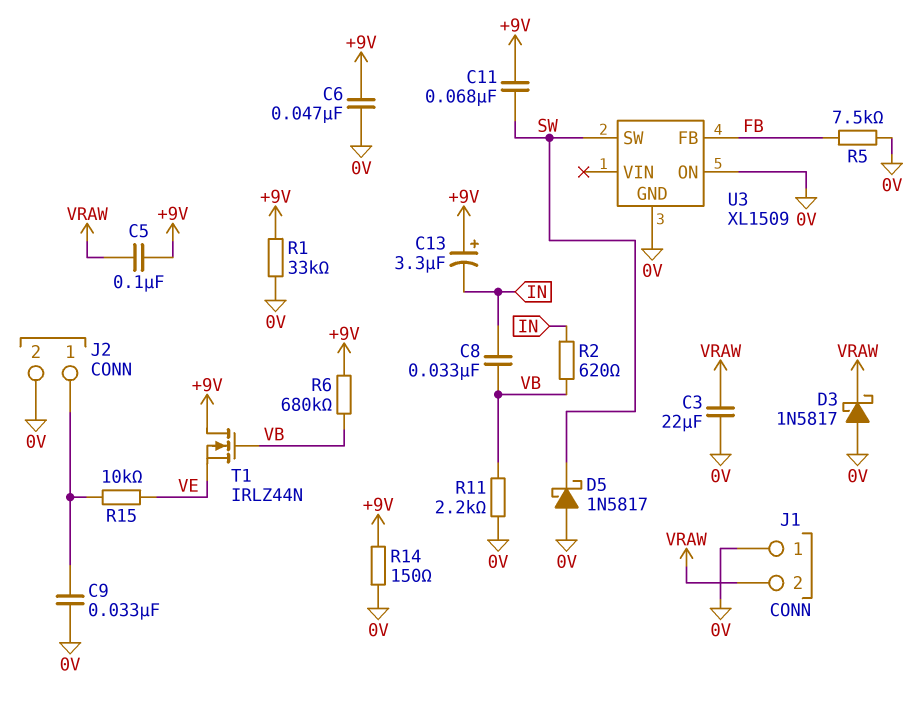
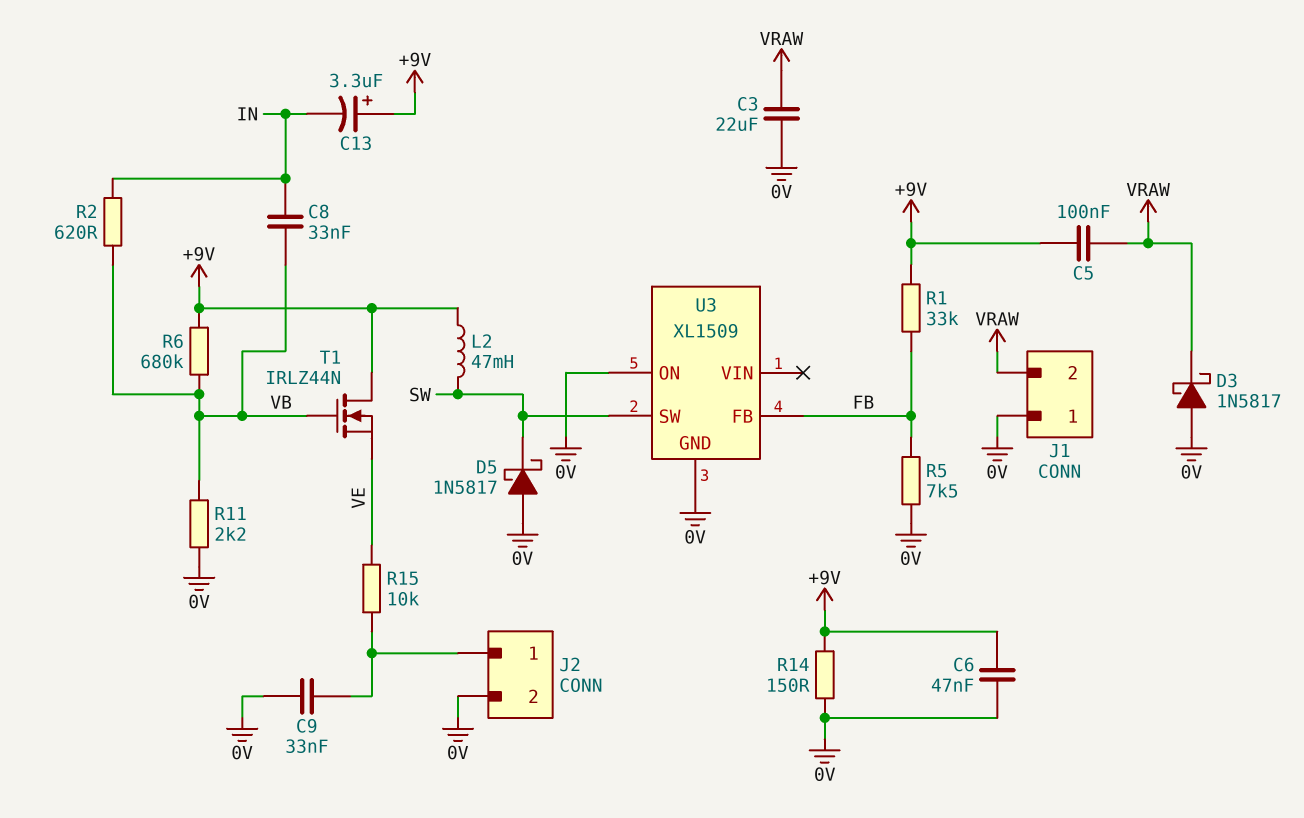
C11: 68nF (+9V, SW) -> none
L2: none -> 47mH (+9V, SW)
R1: 33k (+9V, 0V) -> 33k (+9V, FB)

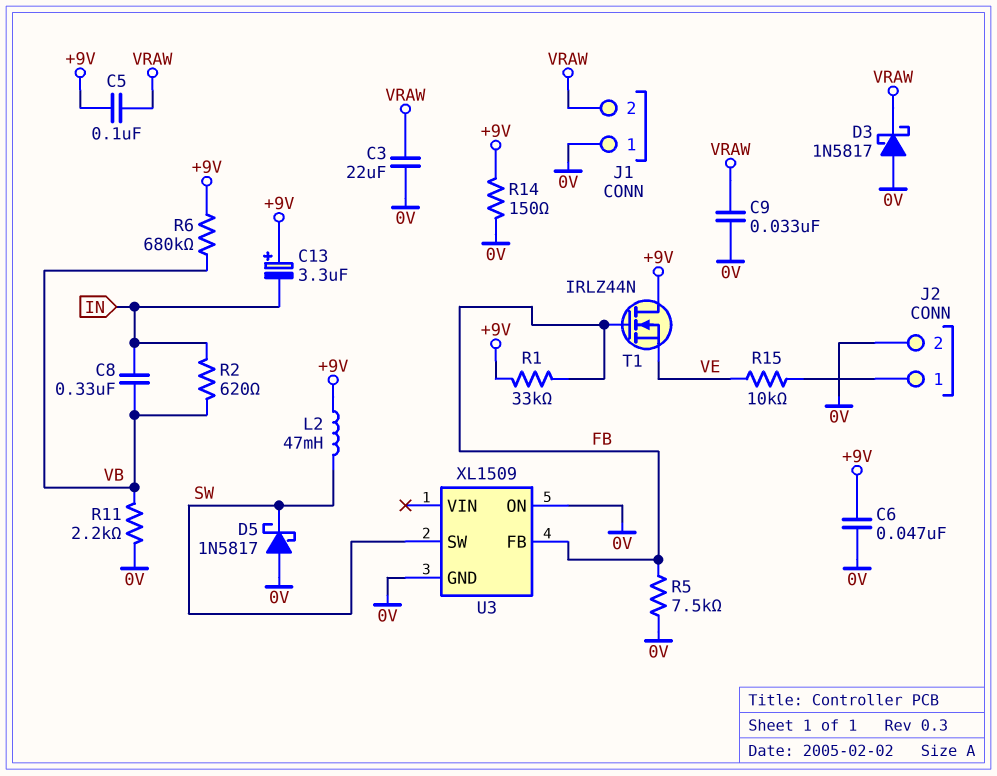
C8: 33nF (IN, VB) -> 330nF (IN, VB)
C9: 33nF (0V, J2/1) -> 33nF (0V, VRAW)
T1: NMOS IRLZ44N (G VB, D +9V, S VE) -> NMOS IRLZ44N (G FB, D +9V, S VE)

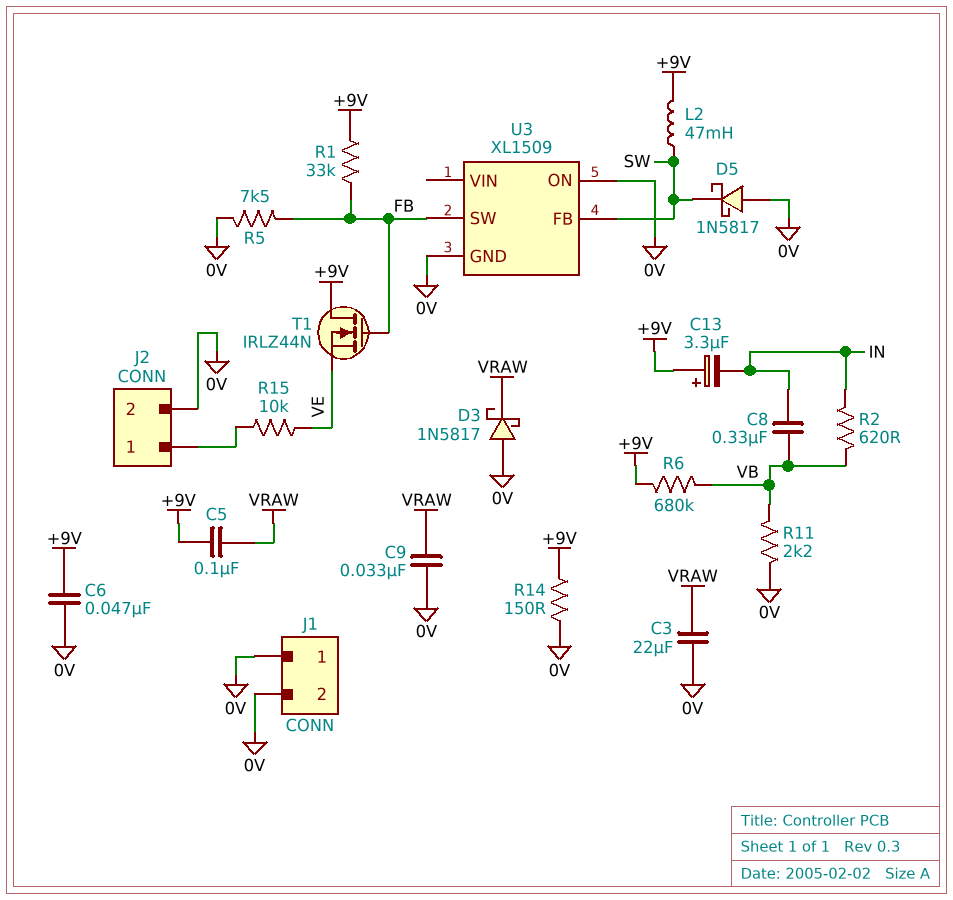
J1 pin 2: VRAW -> 0V
U3 pin FB: FB -> SW
U3 pin SW: SW -> FB

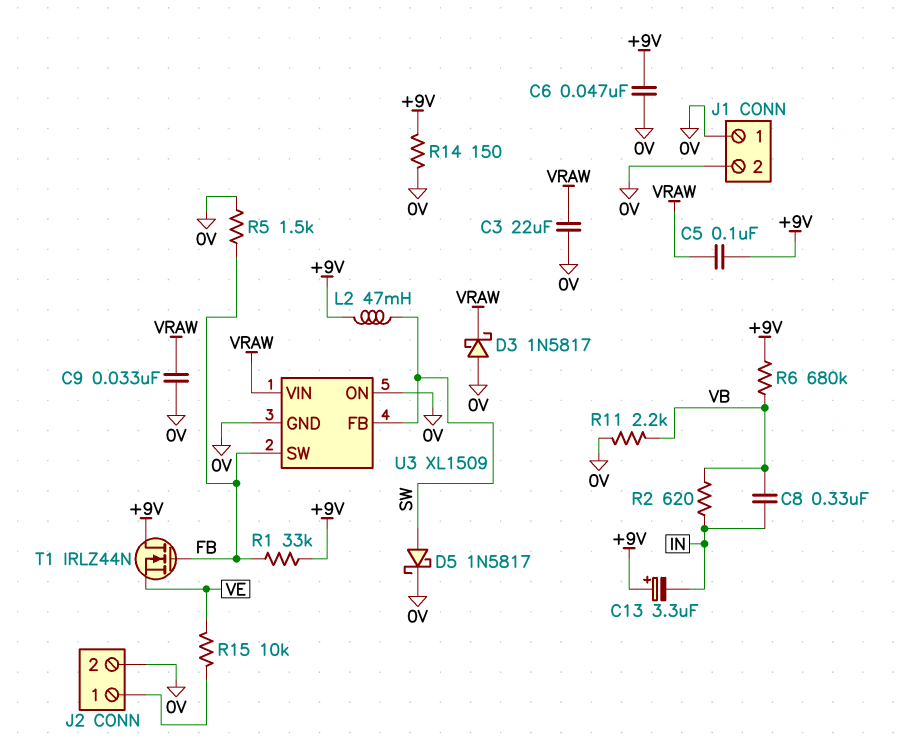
D5: schottky 1N5817 (A 0V, K SW) -> schottky 1N5817 (A SW, K 0V)
R5: 7.5k (0V, FB) -> 1.5k (0V, FB)
U3 pin VIN: none -> VRAW

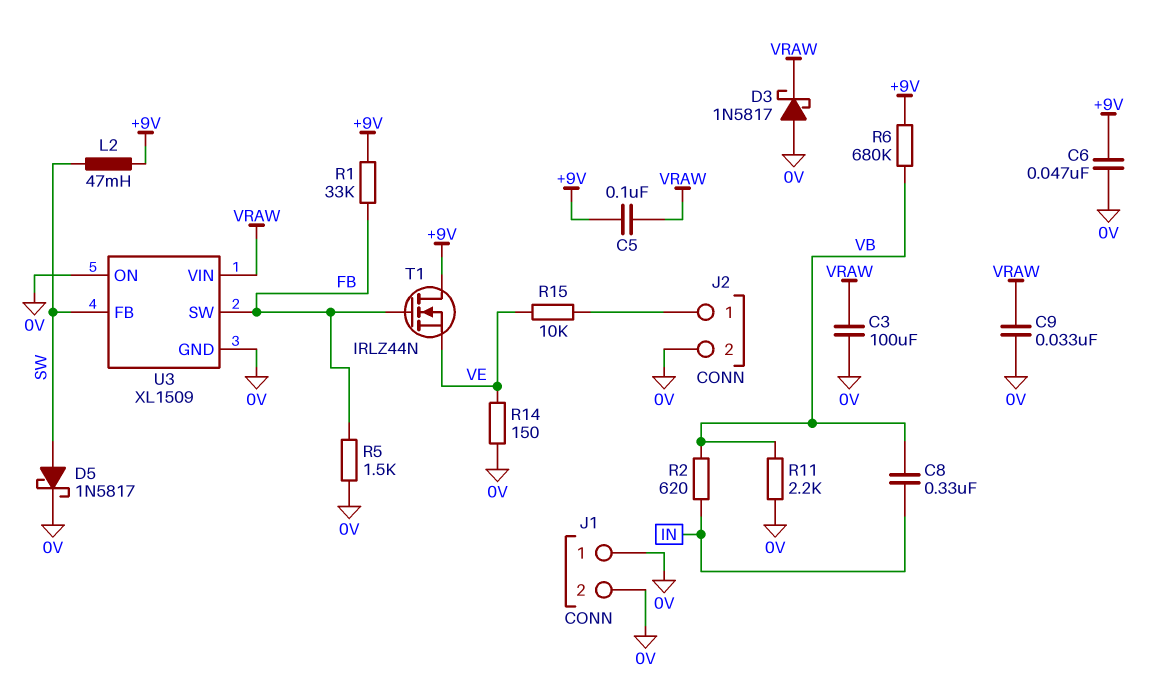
C3: 22uF (0V, VRAW) -> 100uF (0V, VRAW)
C13: 3.3uF (plus +9V, minus IN) -> none
R14: 150 (+9V, 0V) -> 150 (0V, VE)

